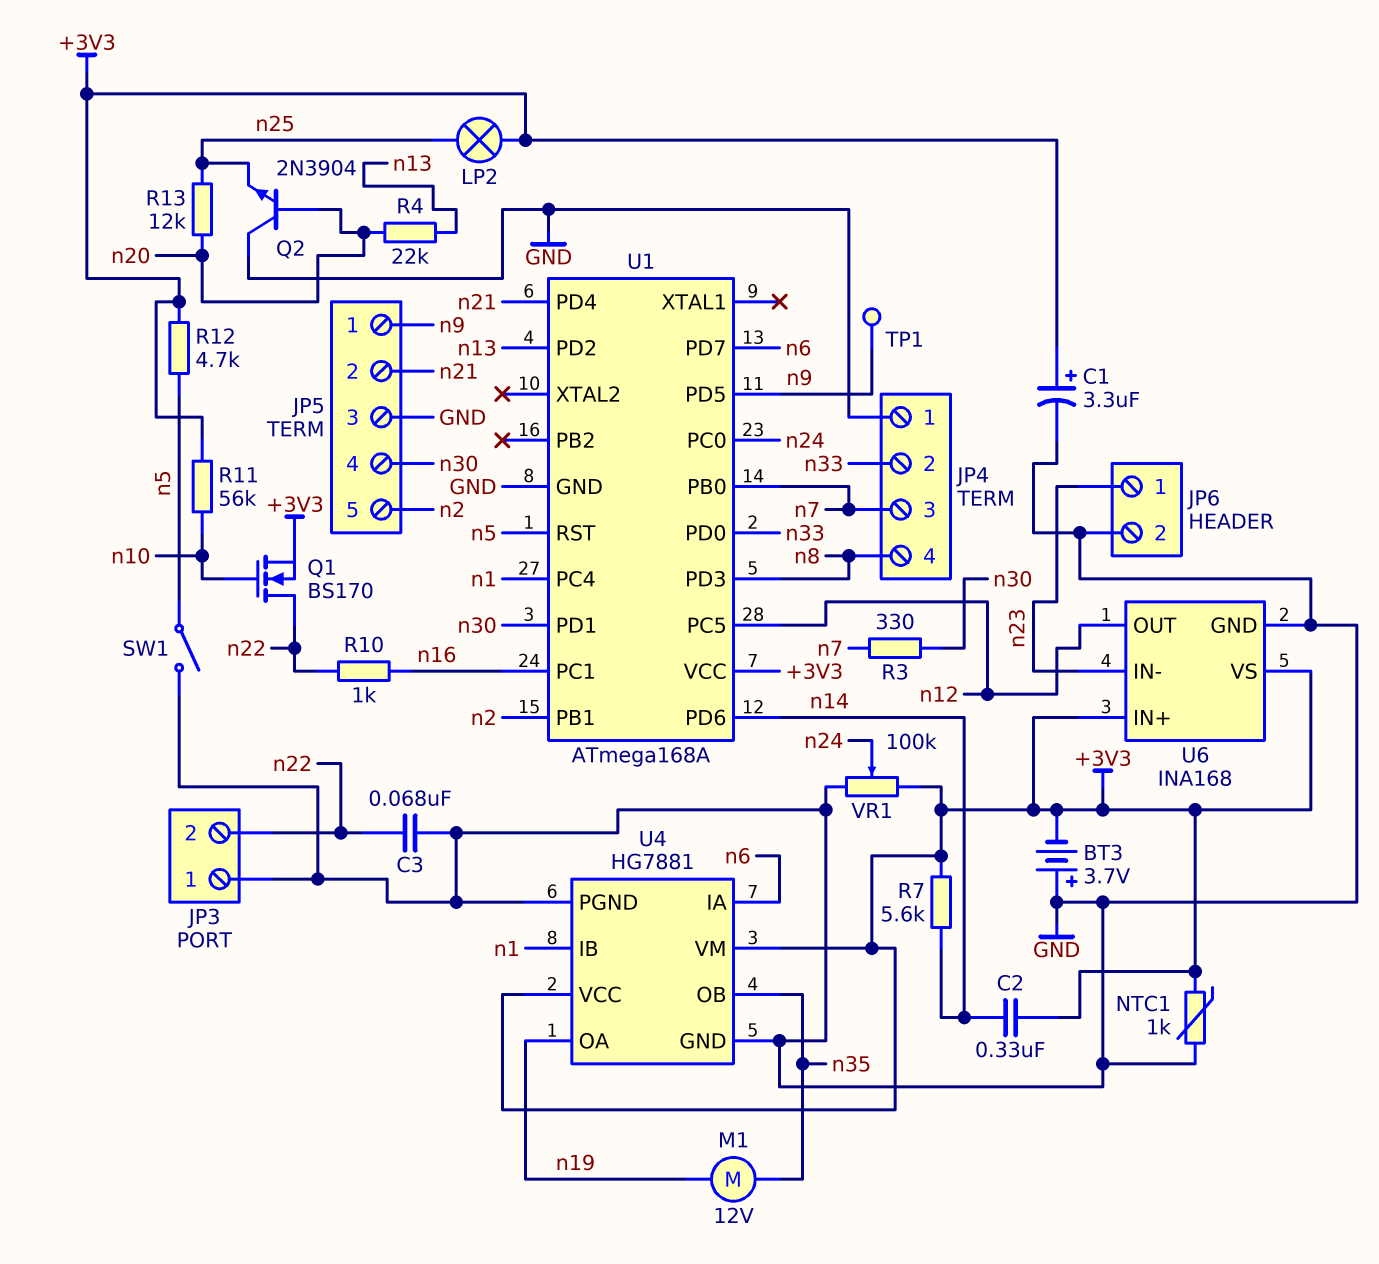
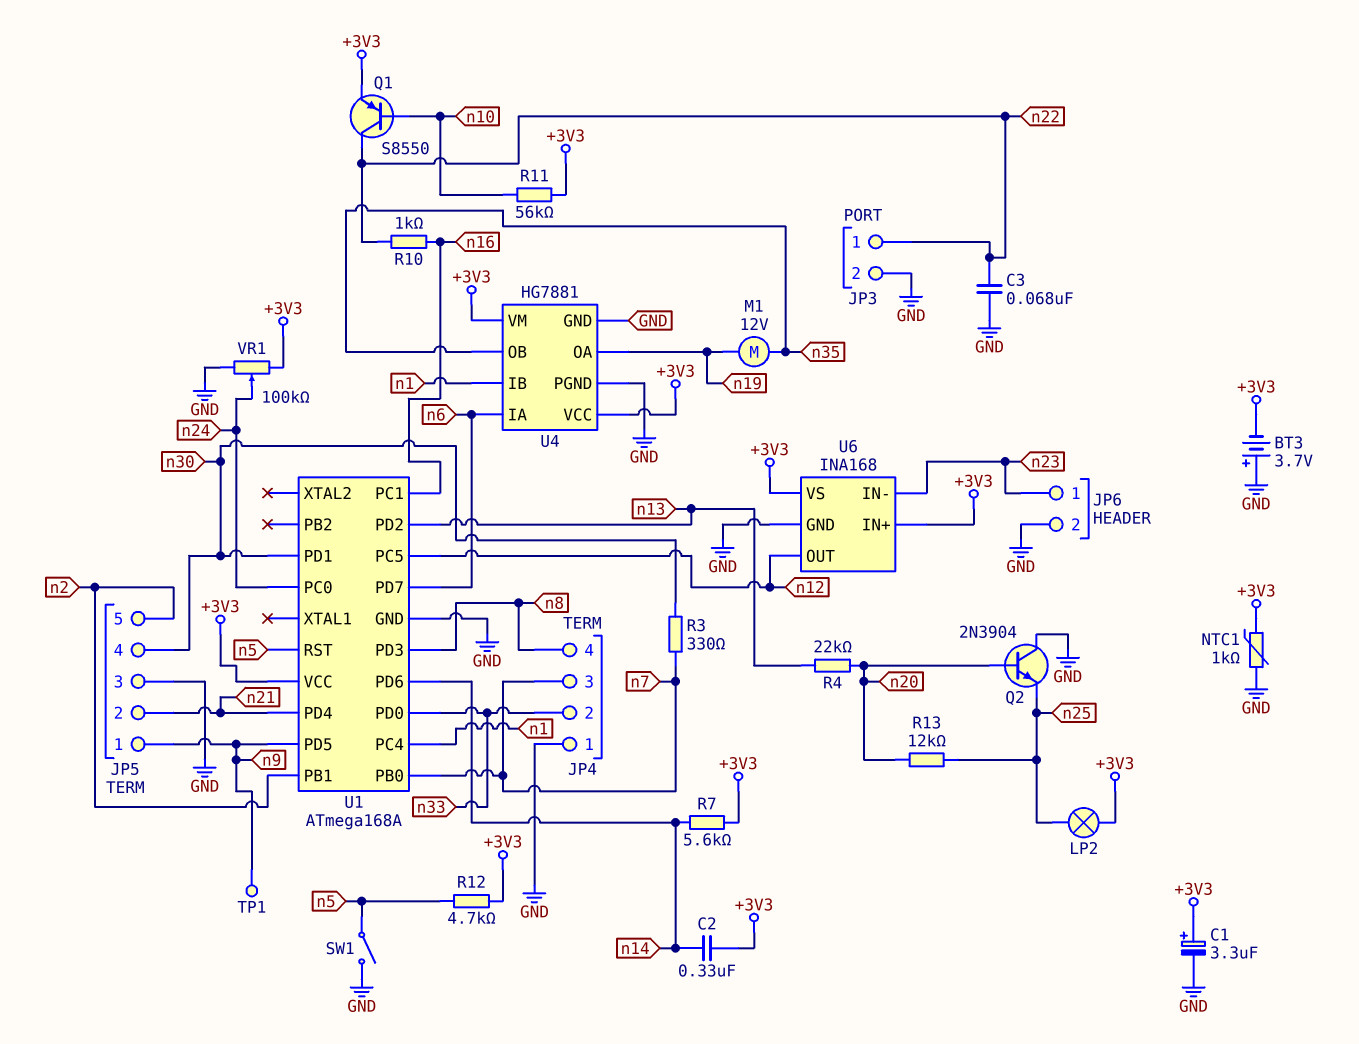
JP3 pin 1: GND -> n22
JP3 pin 2: n22 -> GND
Q1: NMOS BS170 (G n10, D n22, S +3V3) -> PNP S8550 (B n10, C n22, E +3V3)

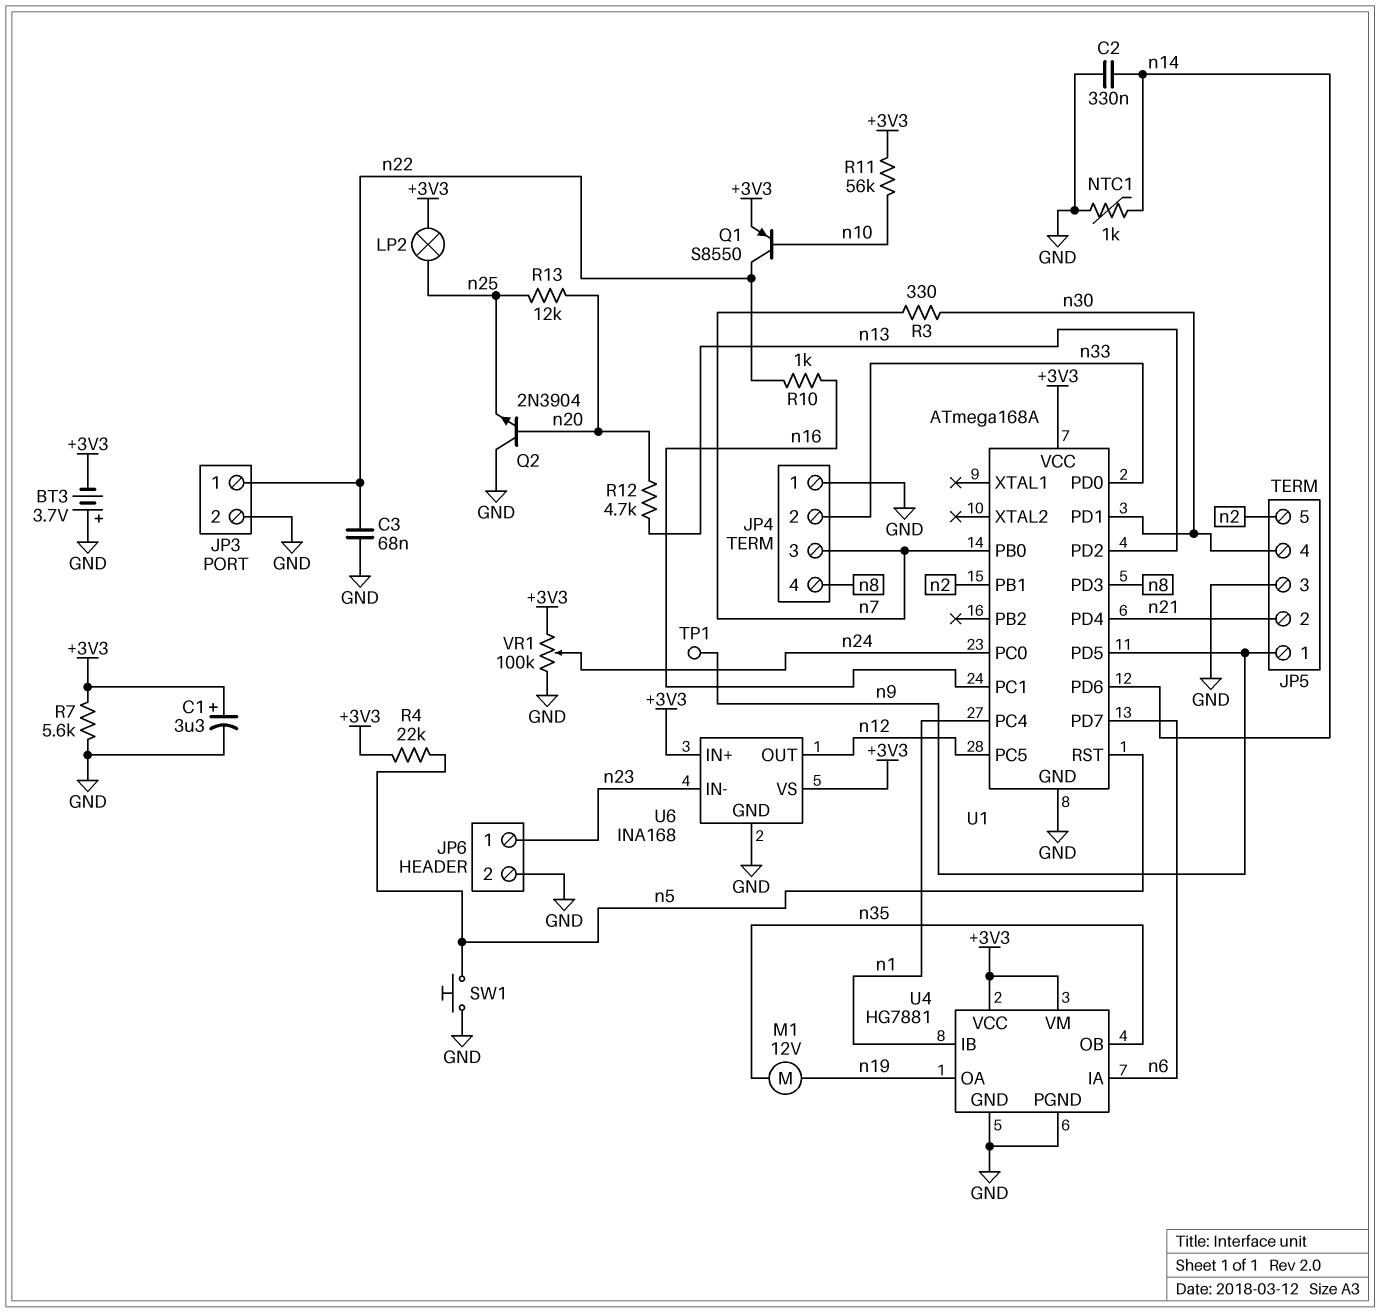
C2: 330nF (+3V3, n14) -> 330nF (GND, n14)
NTC1: 1k (+3V3, GND) -> 1k (GND, n14)
R4: 22k (n13, n20) -> 22k (+3V3, n5)
R7: 5.6k (+3V3, n14) -> 5.6k (+3V3, GND)
R12: 4.7k (+3V3, n5) -> 4.7k (n13, n20)
SW1: switch (GND, n5) -> button (GND, n5)

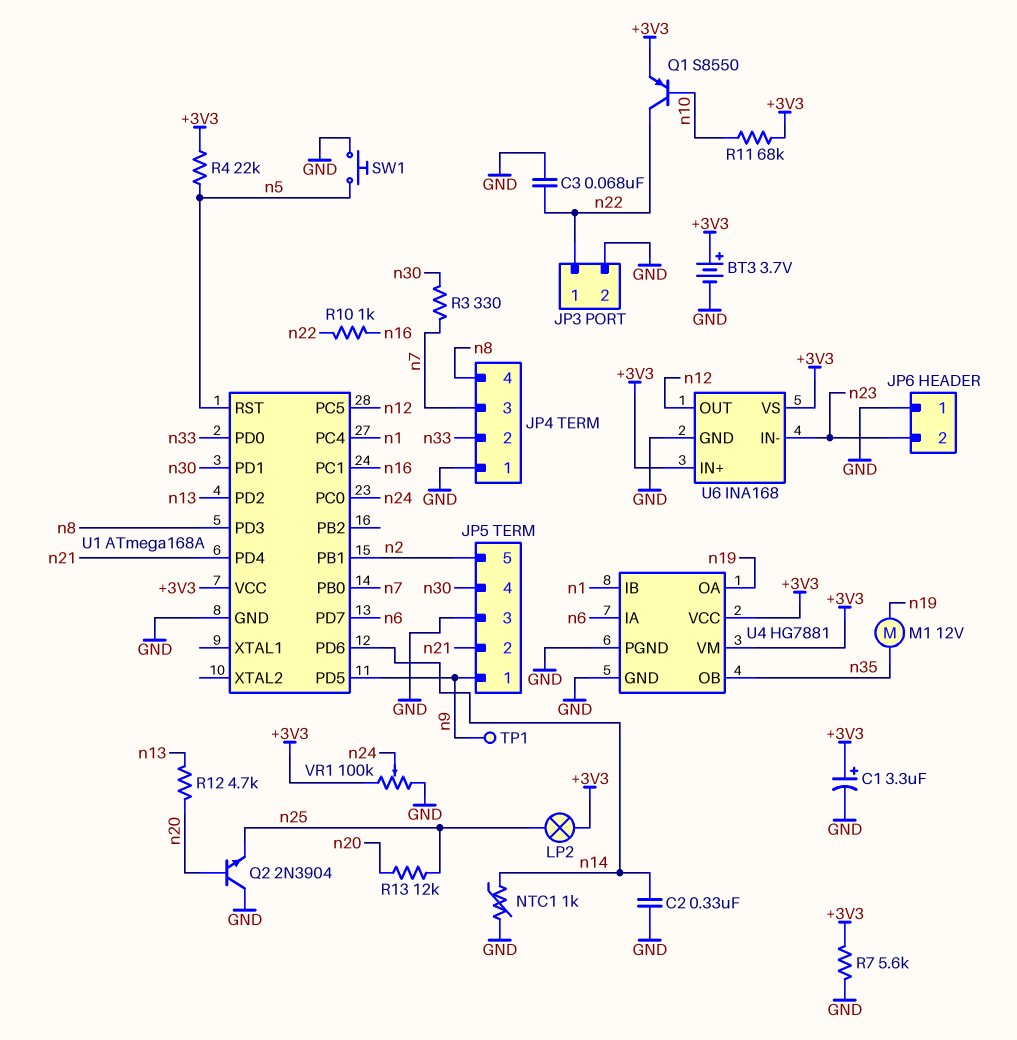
BT3: 3.7V (plus GND, minus +3V3) -> 3.7V (plus +3V3, minus GND)
JP6 pin 1: n23 -> GND
JP6 pin 2: GND -> n23
R11: 56k (+3V3, n10) -> 68k (+3V3, n10)

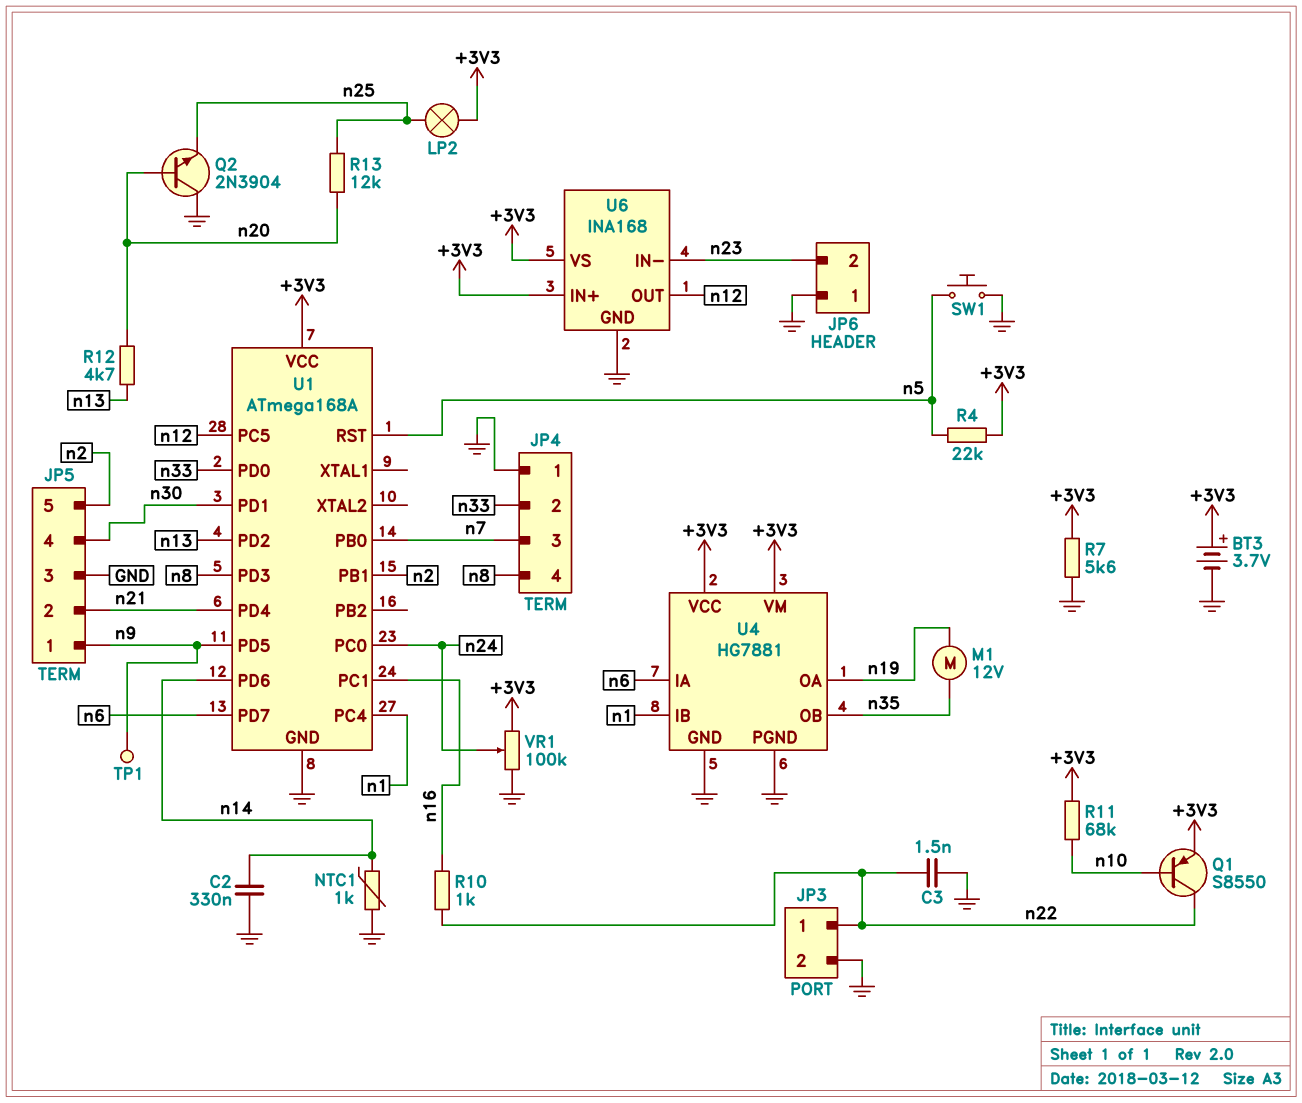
C1: 3.3uF (plus +3V3, minus GND) -> none
C3: 68nF (GND, n22) -> 1.5nF (GND, n22)
R3: 330 (n7, n30) -> none

